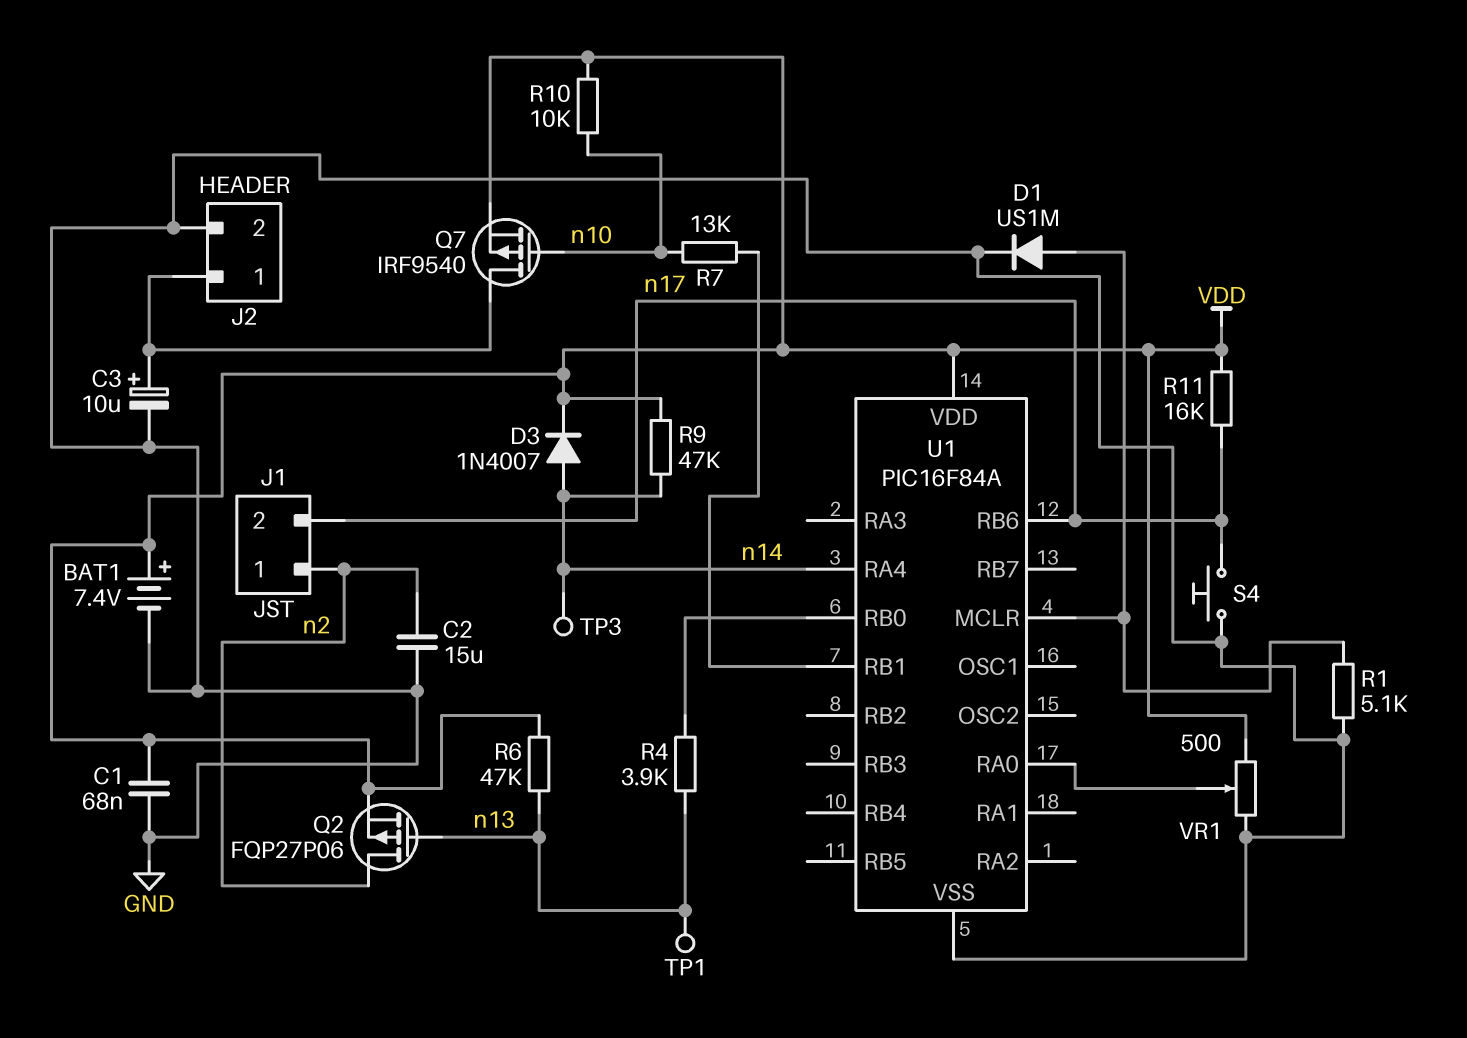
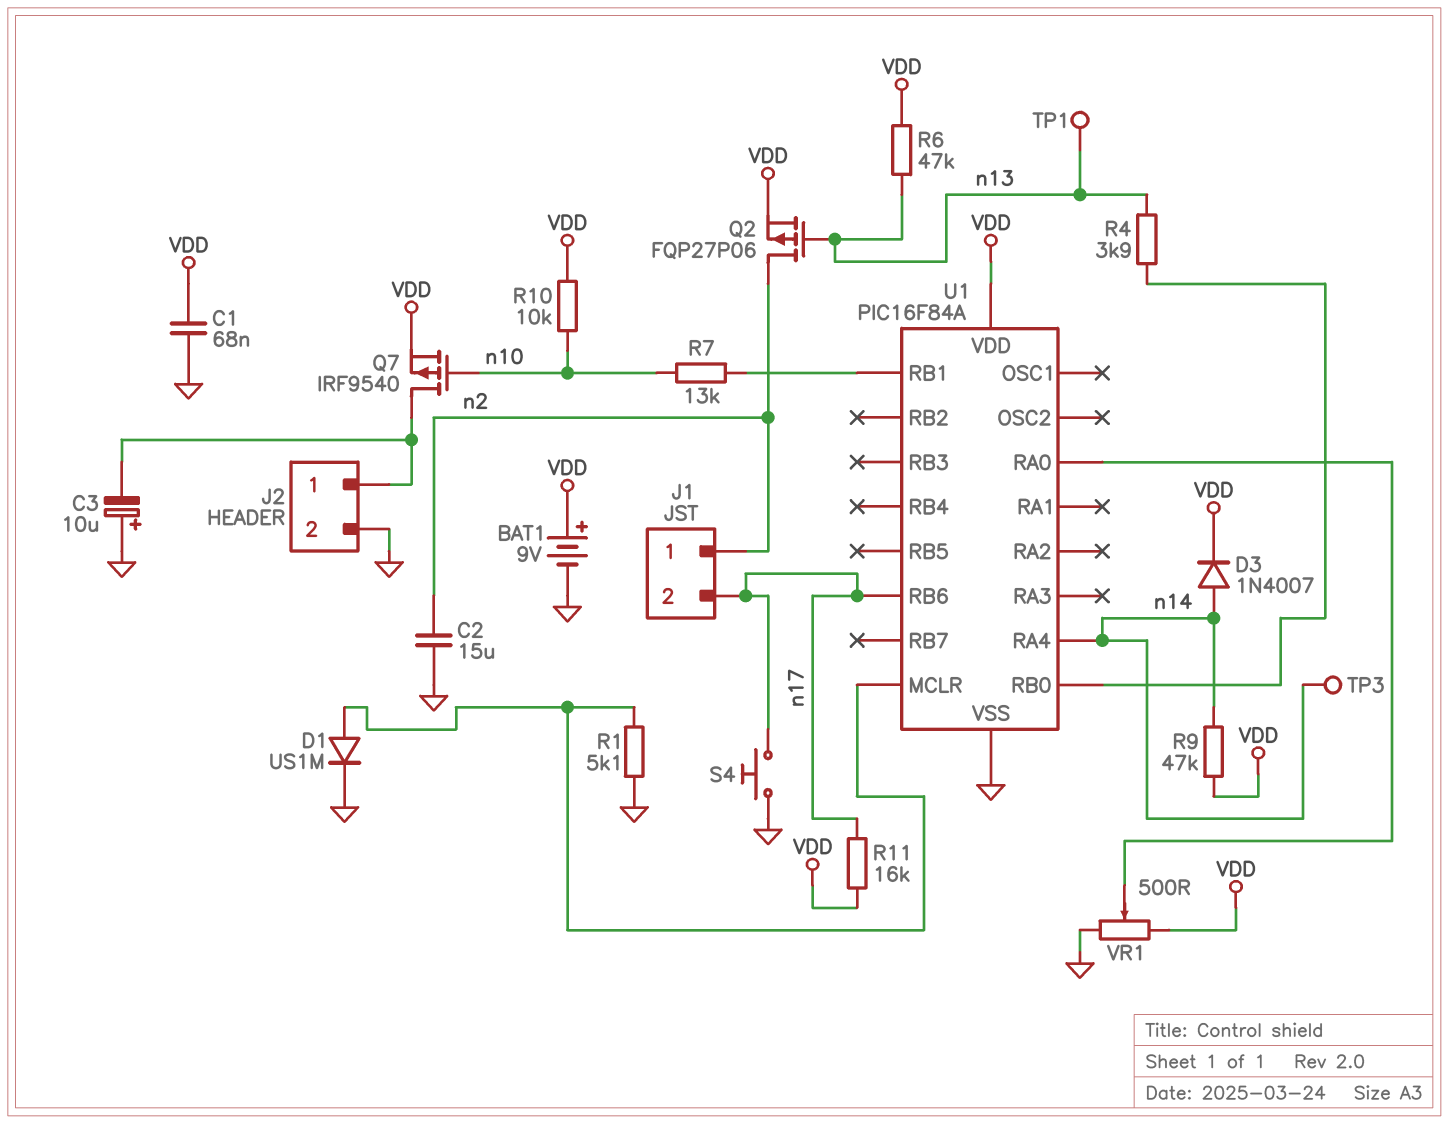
BAT1: 7.4V (plus VDD, minus GND) -> 9V (plus VDD, minus GND)
C3: 10uF (plus J2/1, minus GND) -> 10uF (plus GND, minus J2/1)

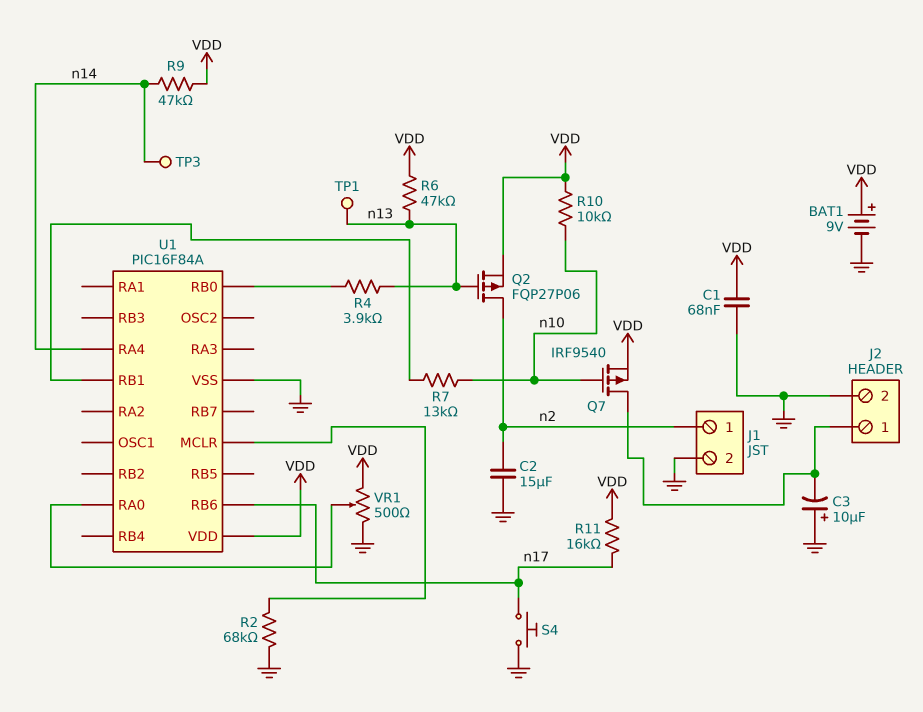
D1: diode US1M (A U1/MCLR, K GND) -> none
D3: diode 1N4007 (A n14, K VDD) -> none
J1 pin 2: n17 -> GND
R1: 5.1k (GND, U1/MCLR) -> none
R2: none -> 68k (GND, U1/MCLR)

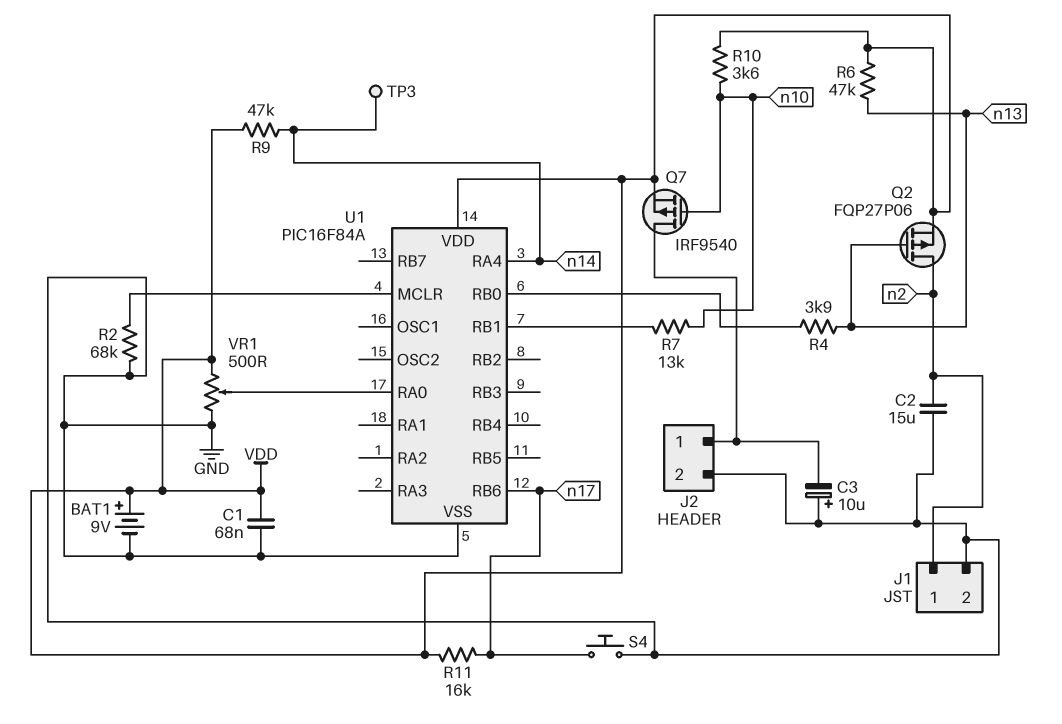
R10: 10k (VDD, n10) -> 3.6k (VDD, n10)
TP1: test point (n13) -> none

